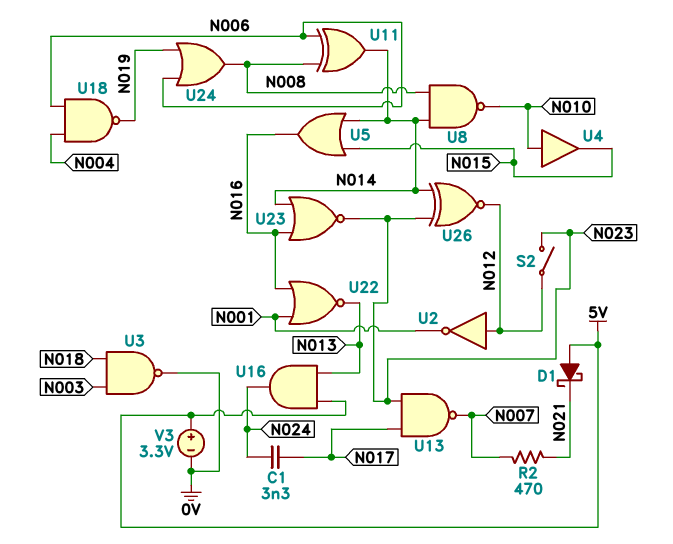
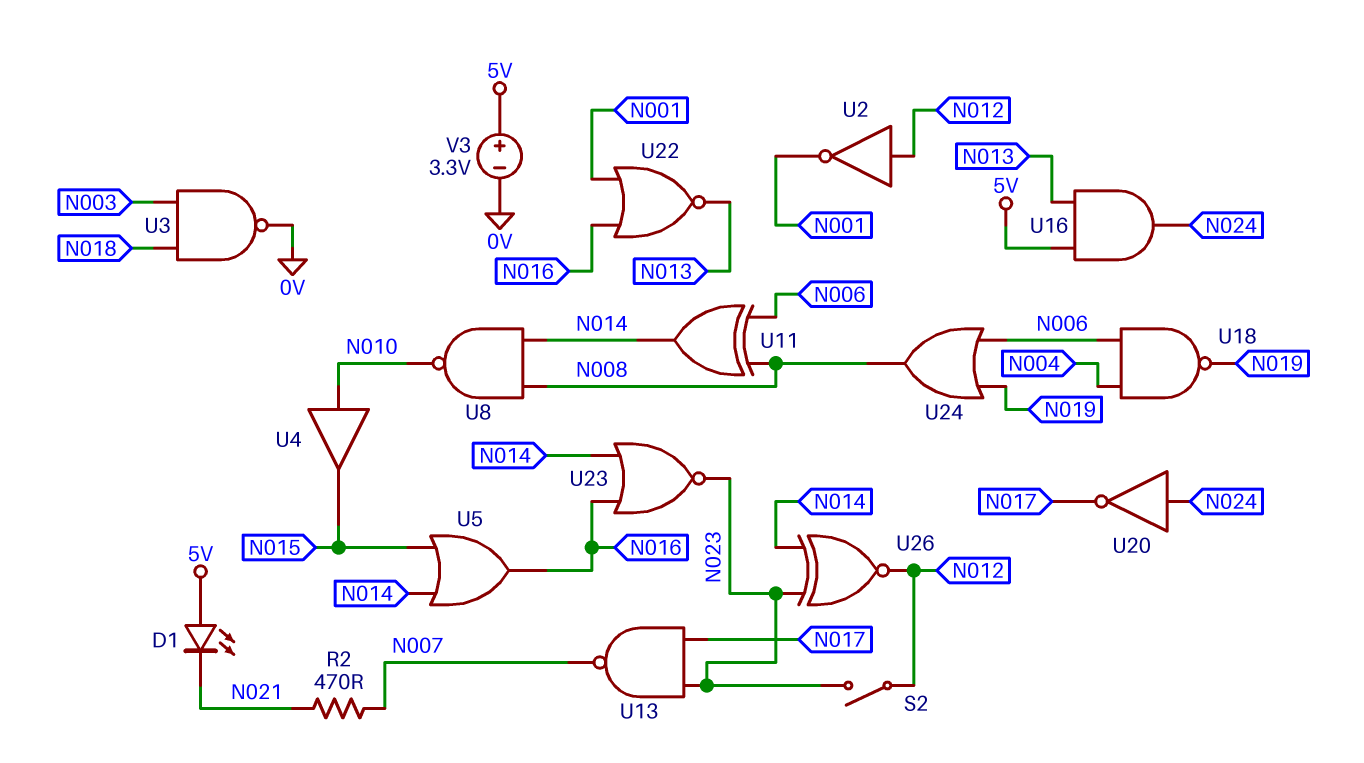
C1: 3.3nF (N017, N024) -> none
D1: schottky (A 5V, K N021) -> LED (A 5V, K N021)
U20: none -> NOT (in N024, out N017)

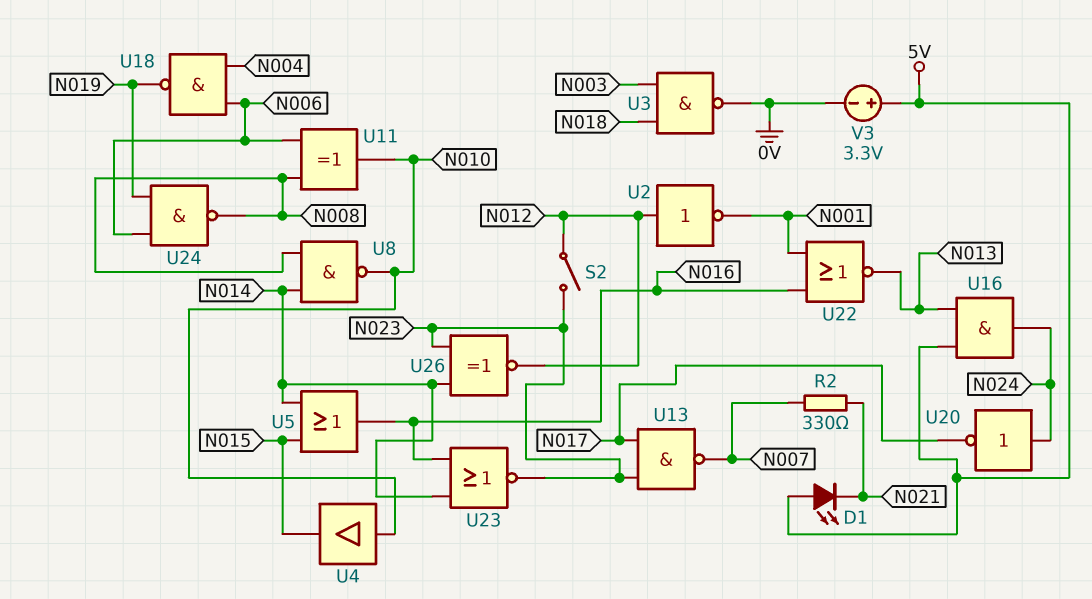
R2: 470 (N007, N021) -> 330 (N007, N021)
U11: XOR (in N006, in N008, out N014) -> XOR (in N006, in N008, out N010)
U24: OR (in N006, in N019, out N008) -> NAND (in N006, in N019, out N008)

